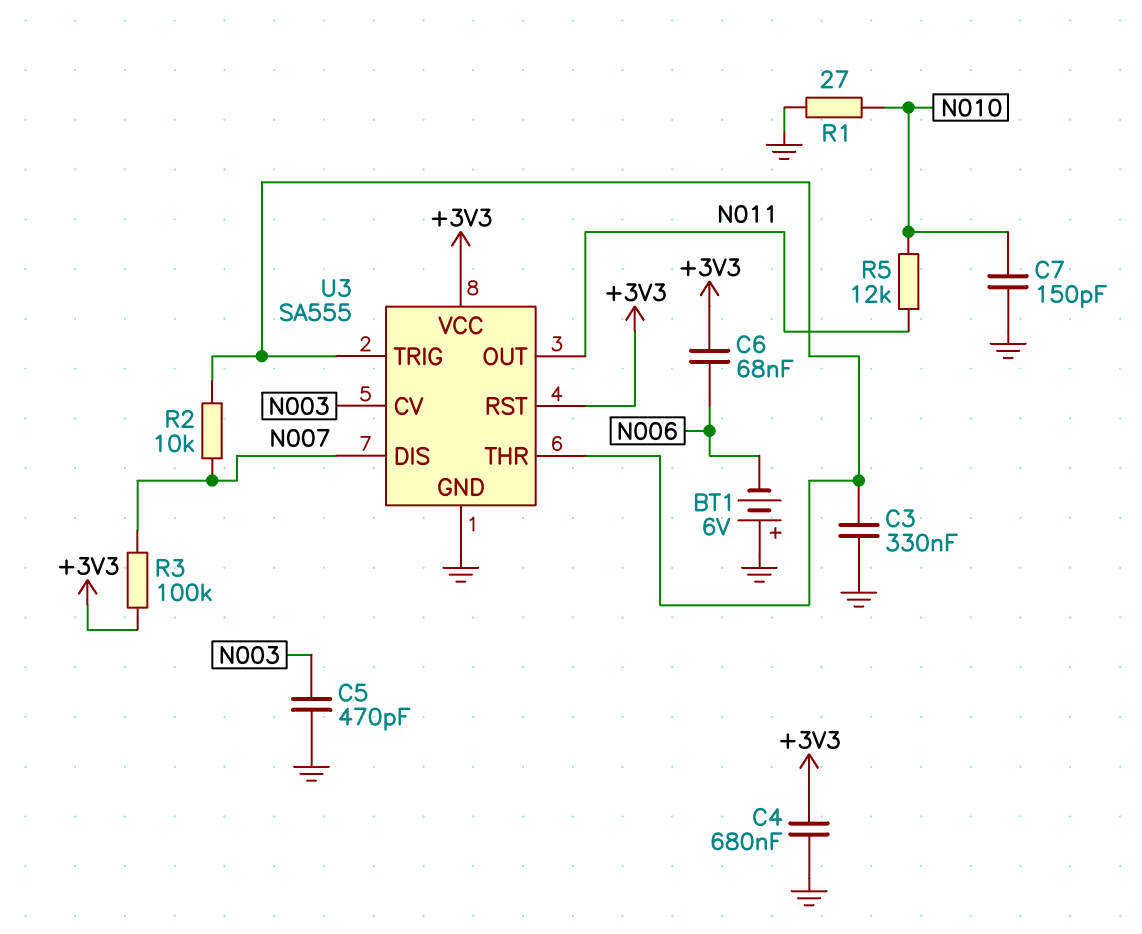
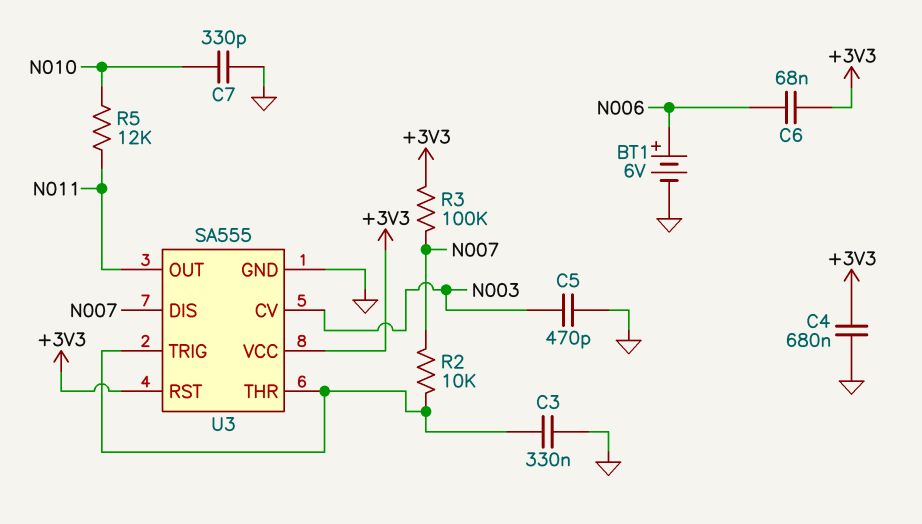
BT1: 6V (plus GND, minus N006) -> 6V (plus N006, minus GND)
C7: 150pF (GND, N010) -> 330pF (GND, N010)
R1: 27 (GND, N010) -> none

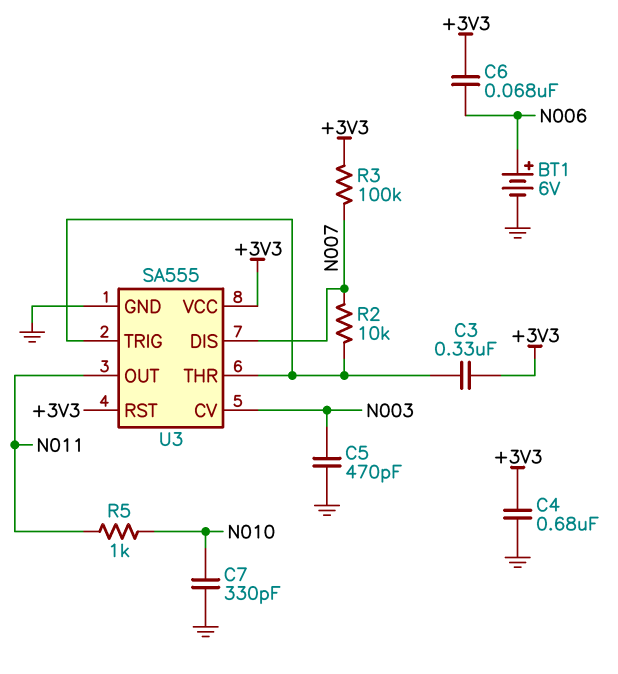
C3: 330nF (GND, U3/THR) -> 330nF (+3V3, U3/THR)
R5: 12k (N010, N011) -> 1k (N010, N011)

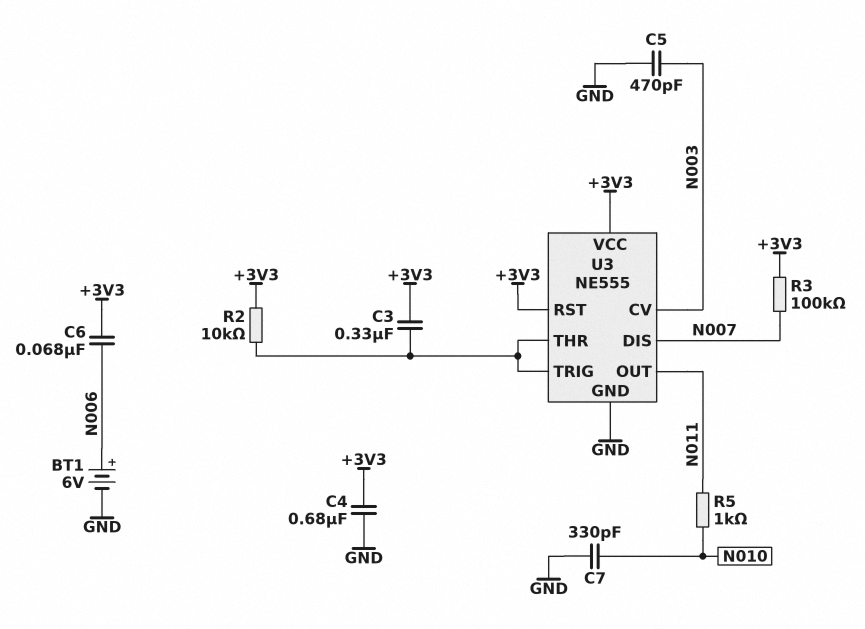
R2: 10k (N007, U3/THR) -> 10k (+3V3, U3/THR)
U3: SA555 -> NE555

